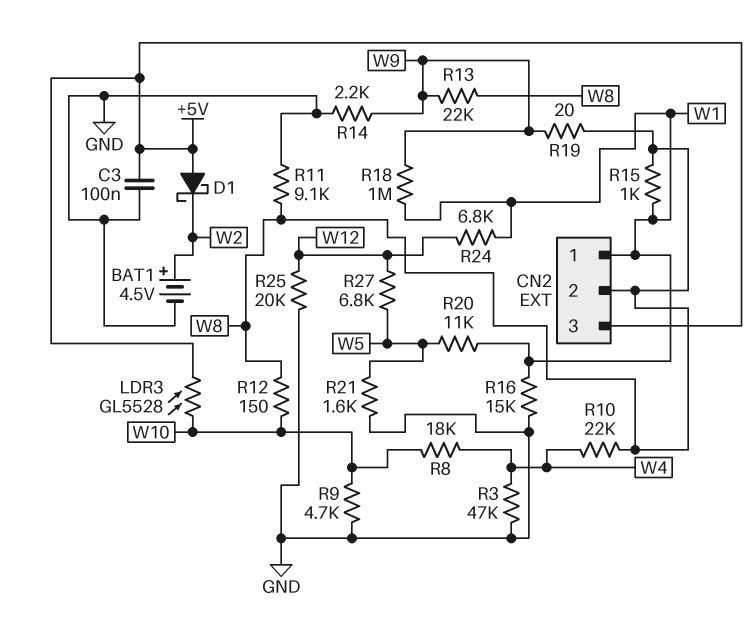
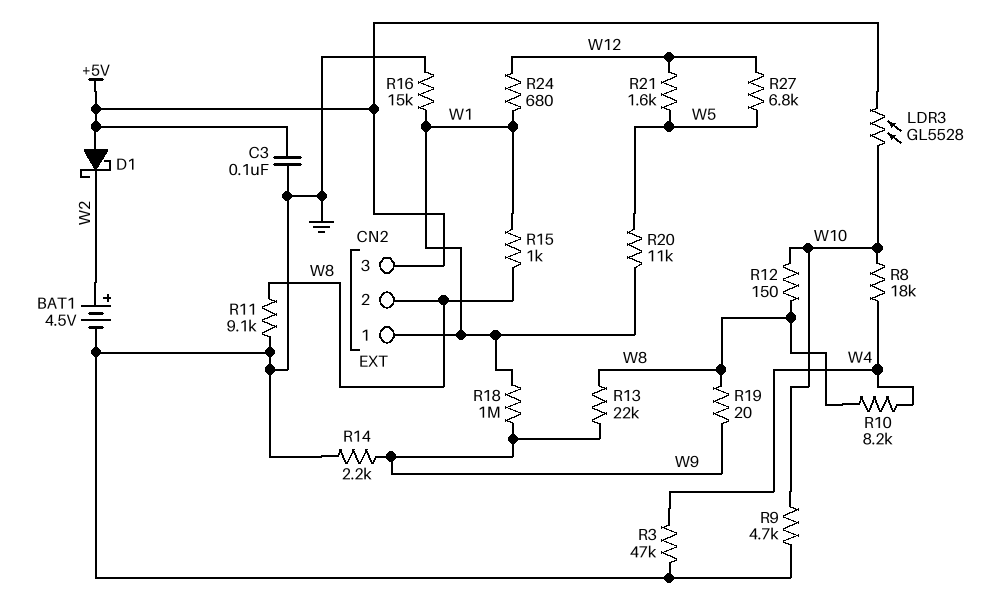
R10: 22k (W4, W8) -> 8.2k (W4, W8)
R21: 1.6k (GND, W5) -> 1.6k (W5, W12)
R24: 6.8k (W1, W12) -> 680 (W1, W12)
R25: 20k (GND, W12) -> none

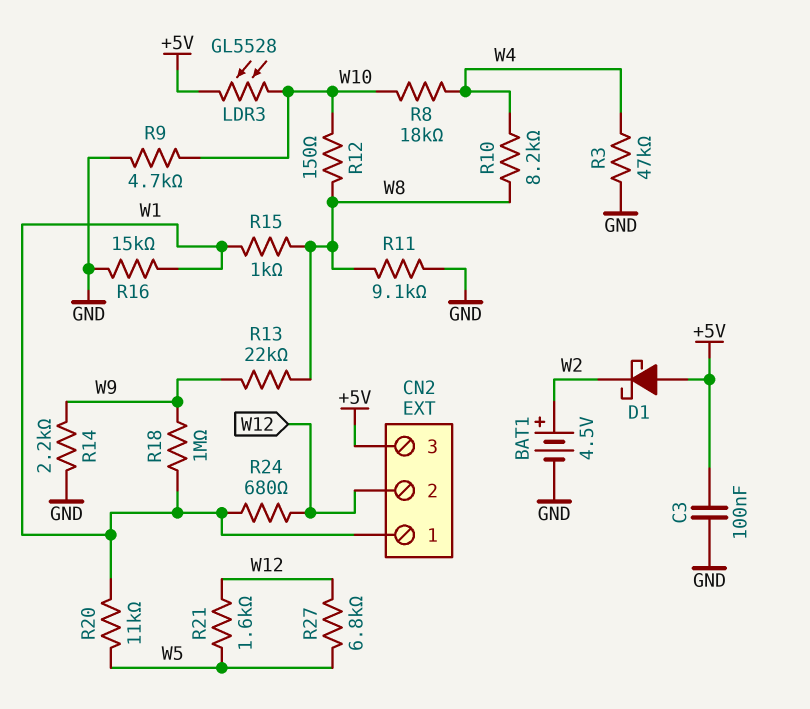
CN2 pin 2: W8 -> W12
R19: 20 (W8, W9) -> none

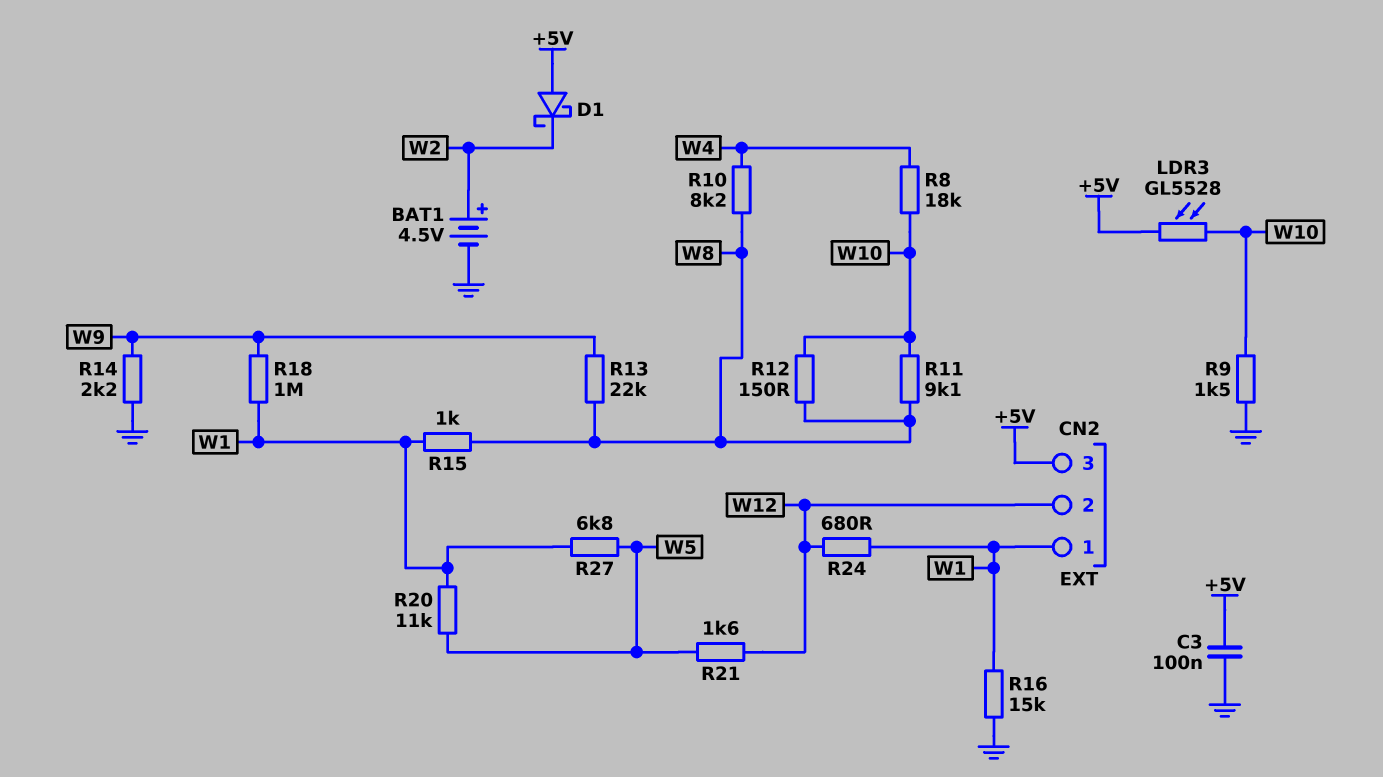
R3: 47k (GND, W4) -> none
R9: 4.7k (GND, W10) -> 1.5k (GND, W10)
R11: 9.1k (GND, W8) -> 9.1k (W8, W10)
R27: 6.8k (W5, W12) -> 6.8k (W1, W5)

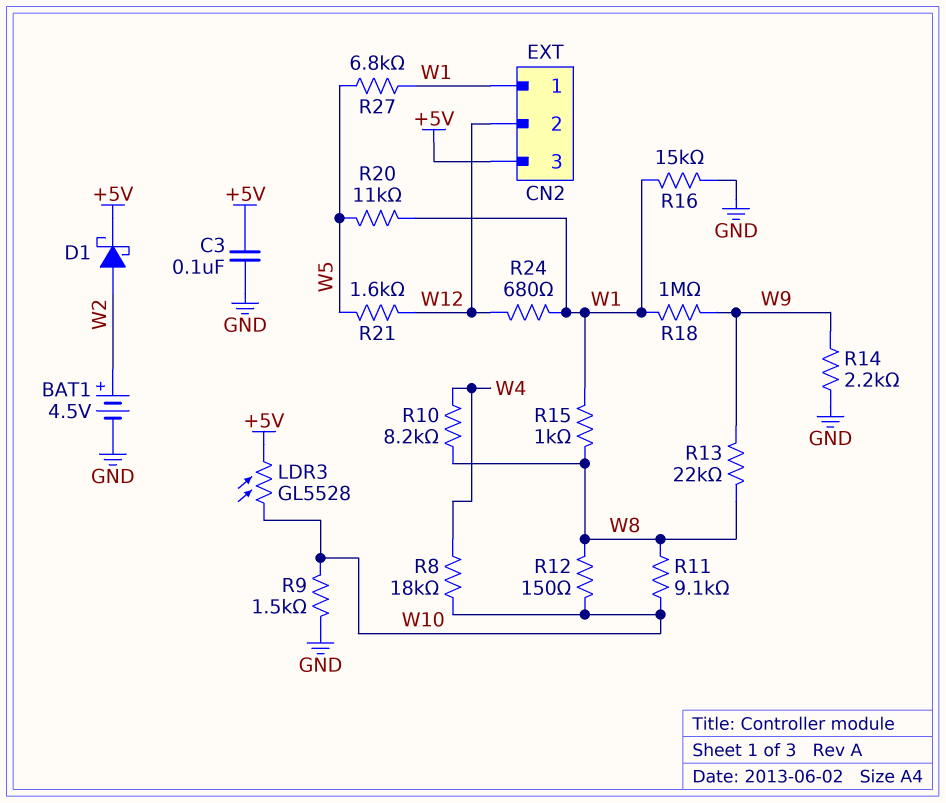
D1: schottky (A +5V, K W2) -> schottky (A W2, K +5V)

